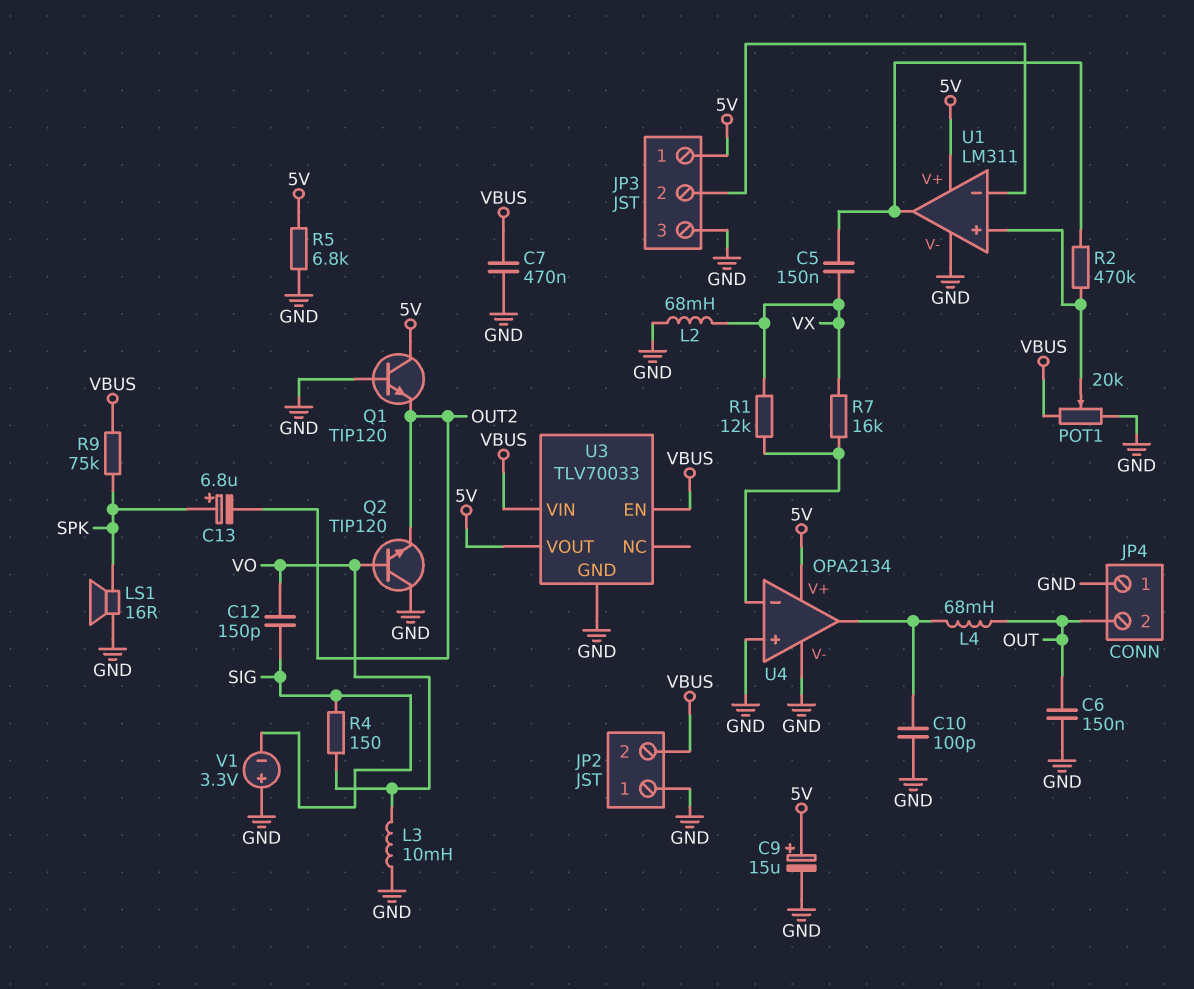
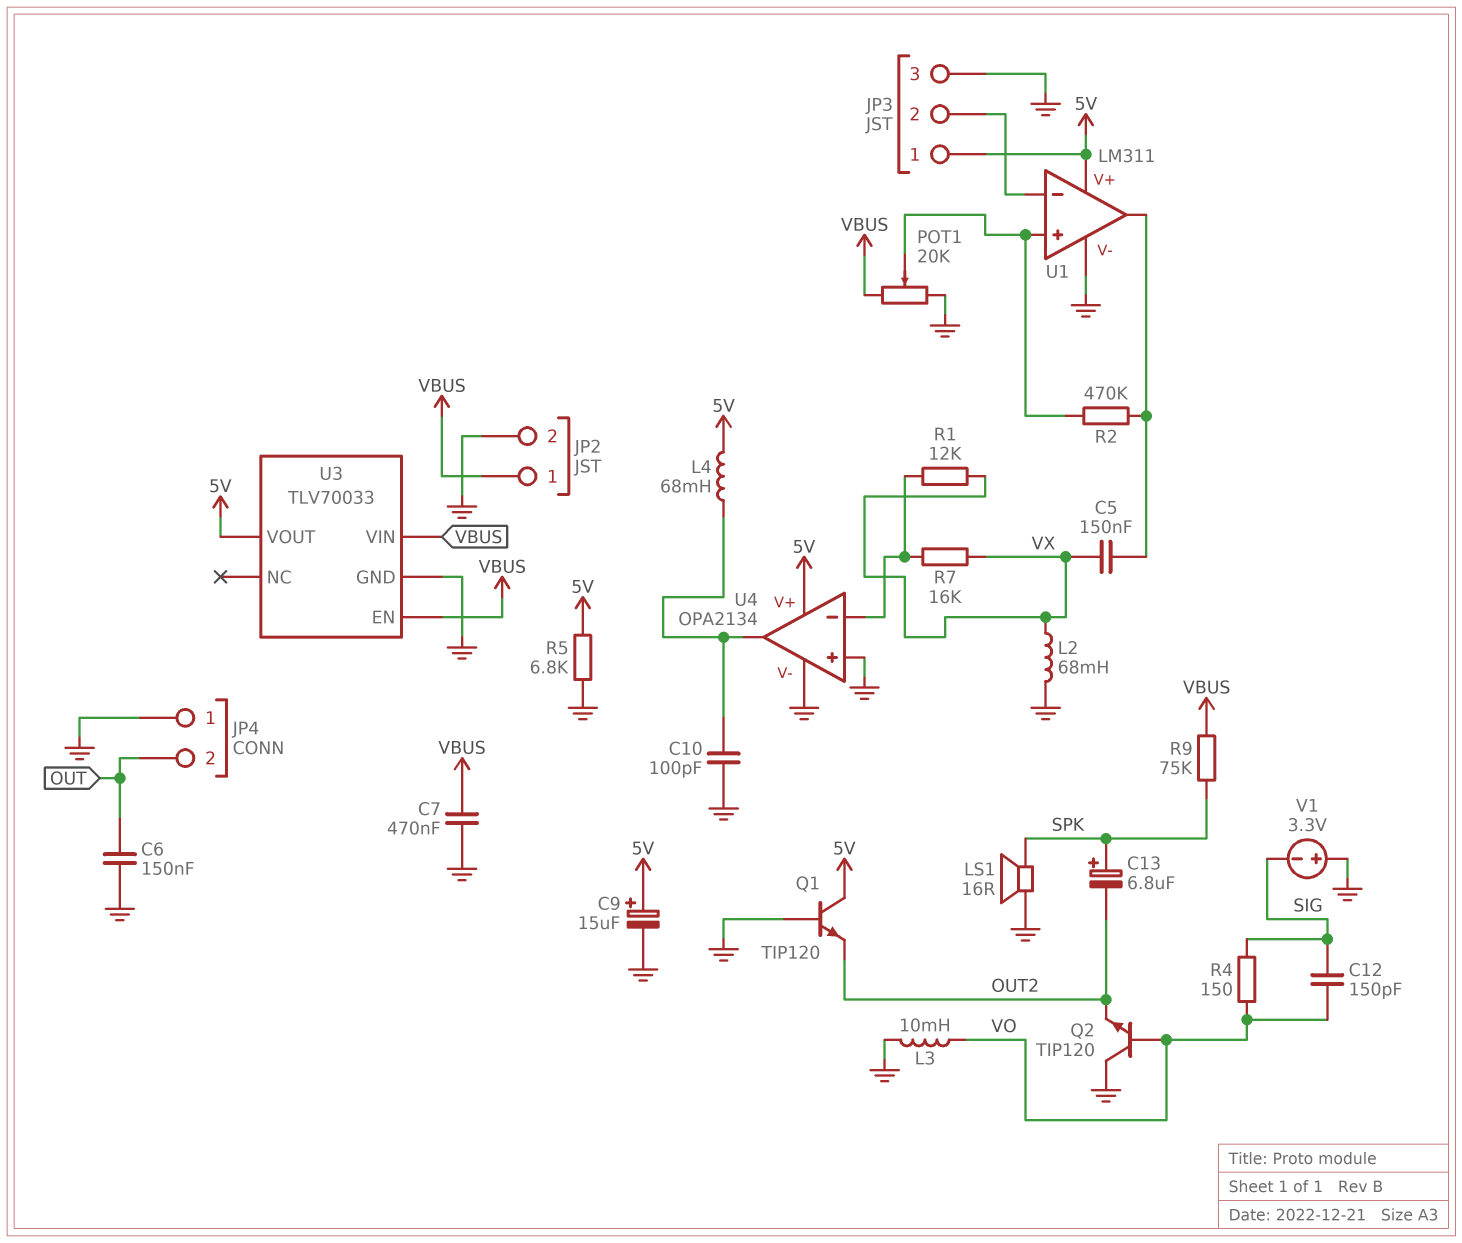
JP2 pin 1: GND -> VBUS
JP2 pin 2: VBUS -> GND
L4: 68mH (OUT, U4/out) -> 68mH (5V, U4/out)

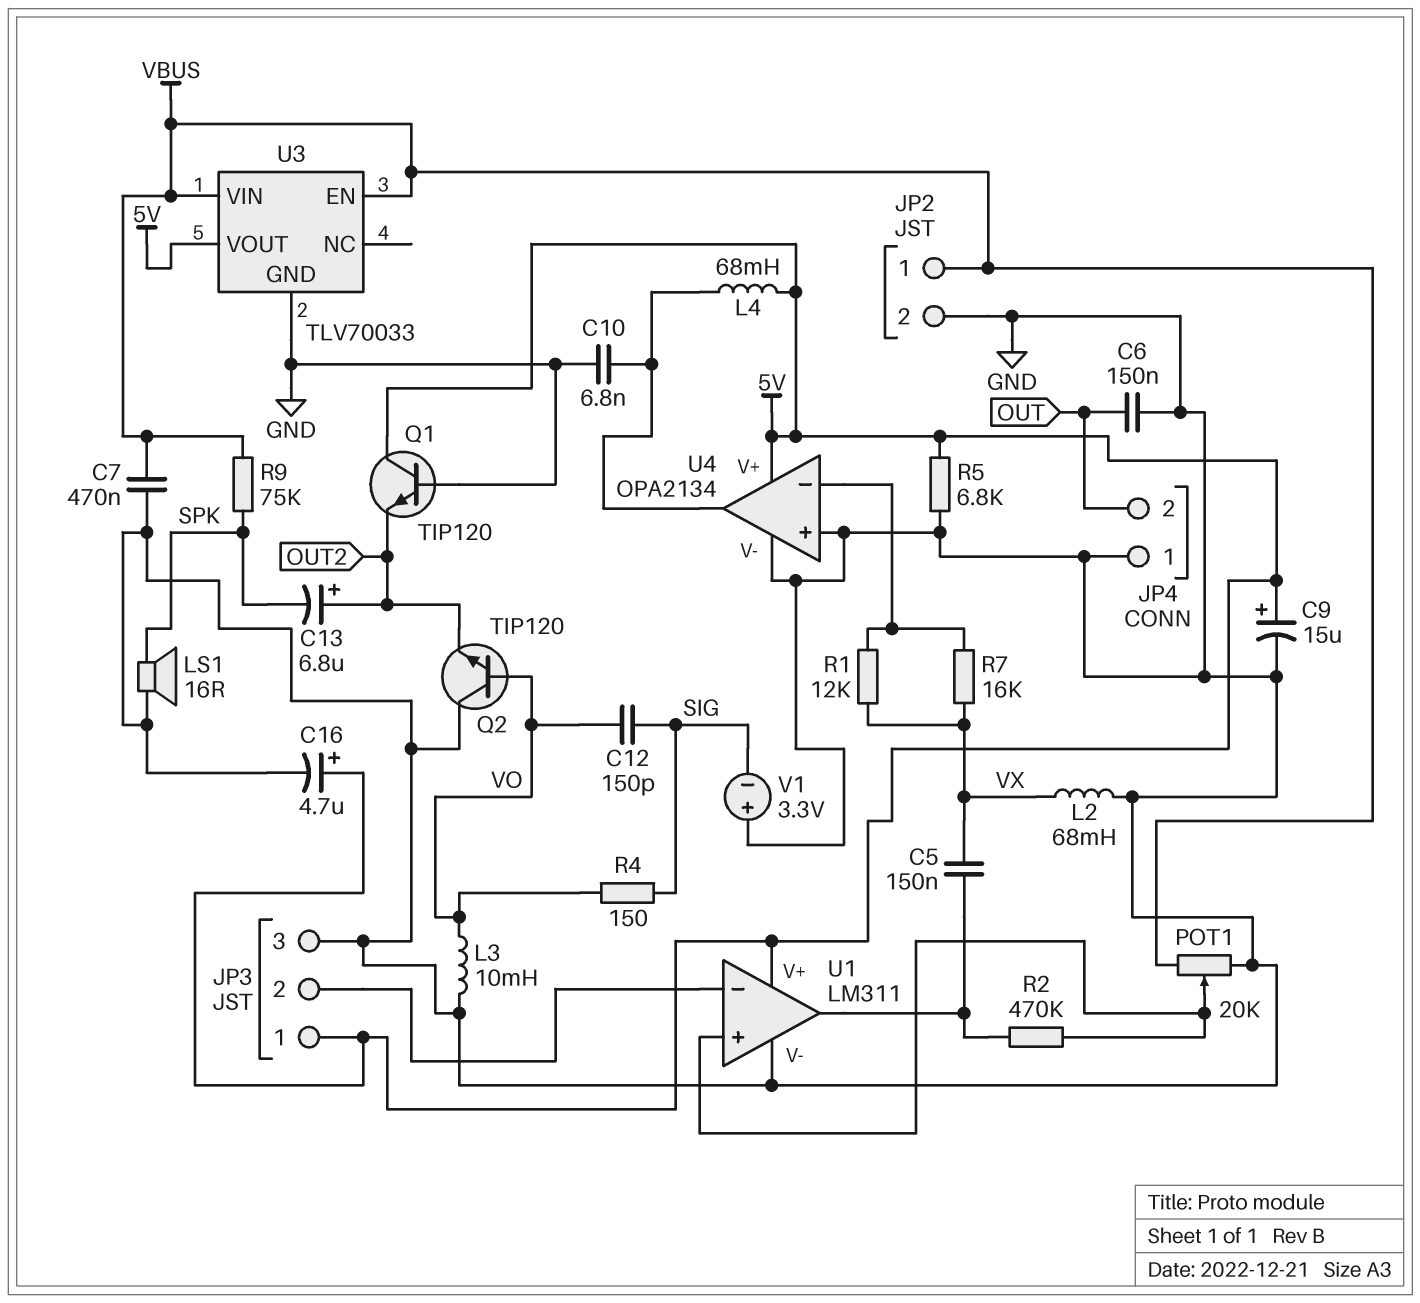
C10: 100pF (GND, U4/out) -> 6.8nF (GND, U4/out)
C13: 6.8uF (plus SPK, minus OUT2) -> 6.8uF (plus OUT2, minus SPK)
C16: none -> 4.7uF (plus 5V, minus GND)

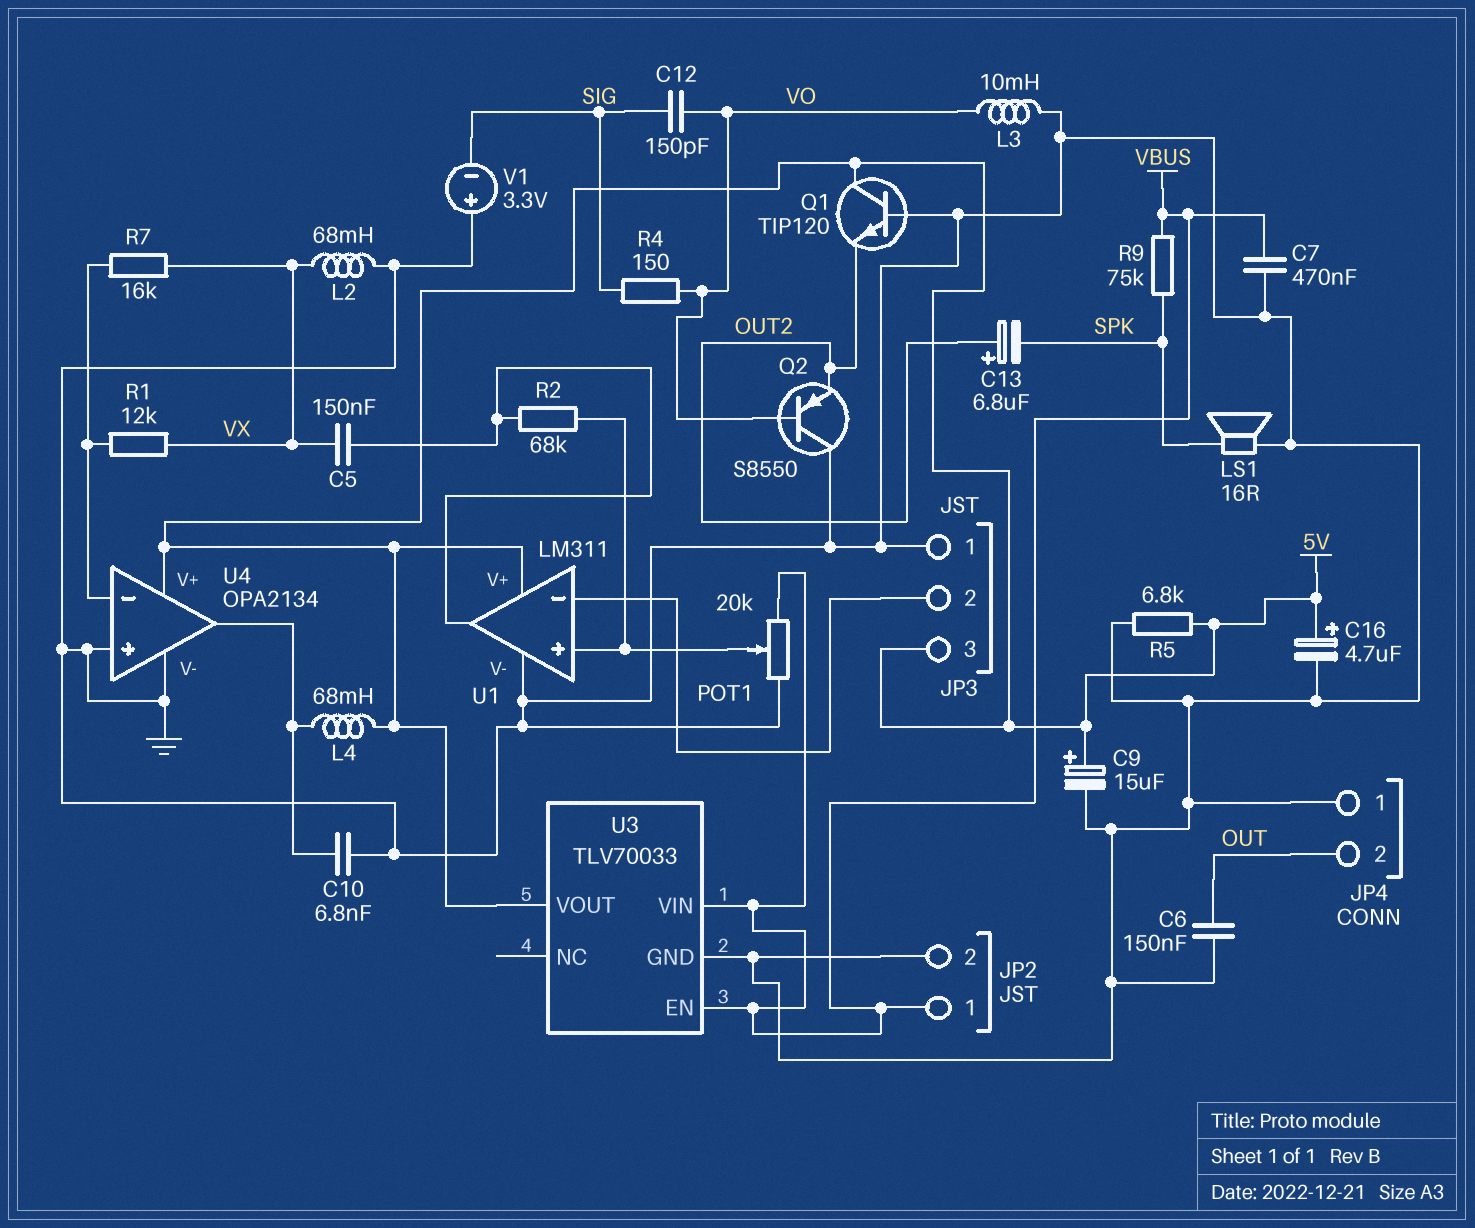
JP3 pin 1: 5V -> GND
JP3 pin 3: GND -> 5V
Q2: NPN TIP120 (B VO, C GND, E OUT2) -> PNP S8550 (B VO, C GND, E OUT2)
R2: 470k (U1/in+, U1/out) -> 68k (U1/in+, U1/out)

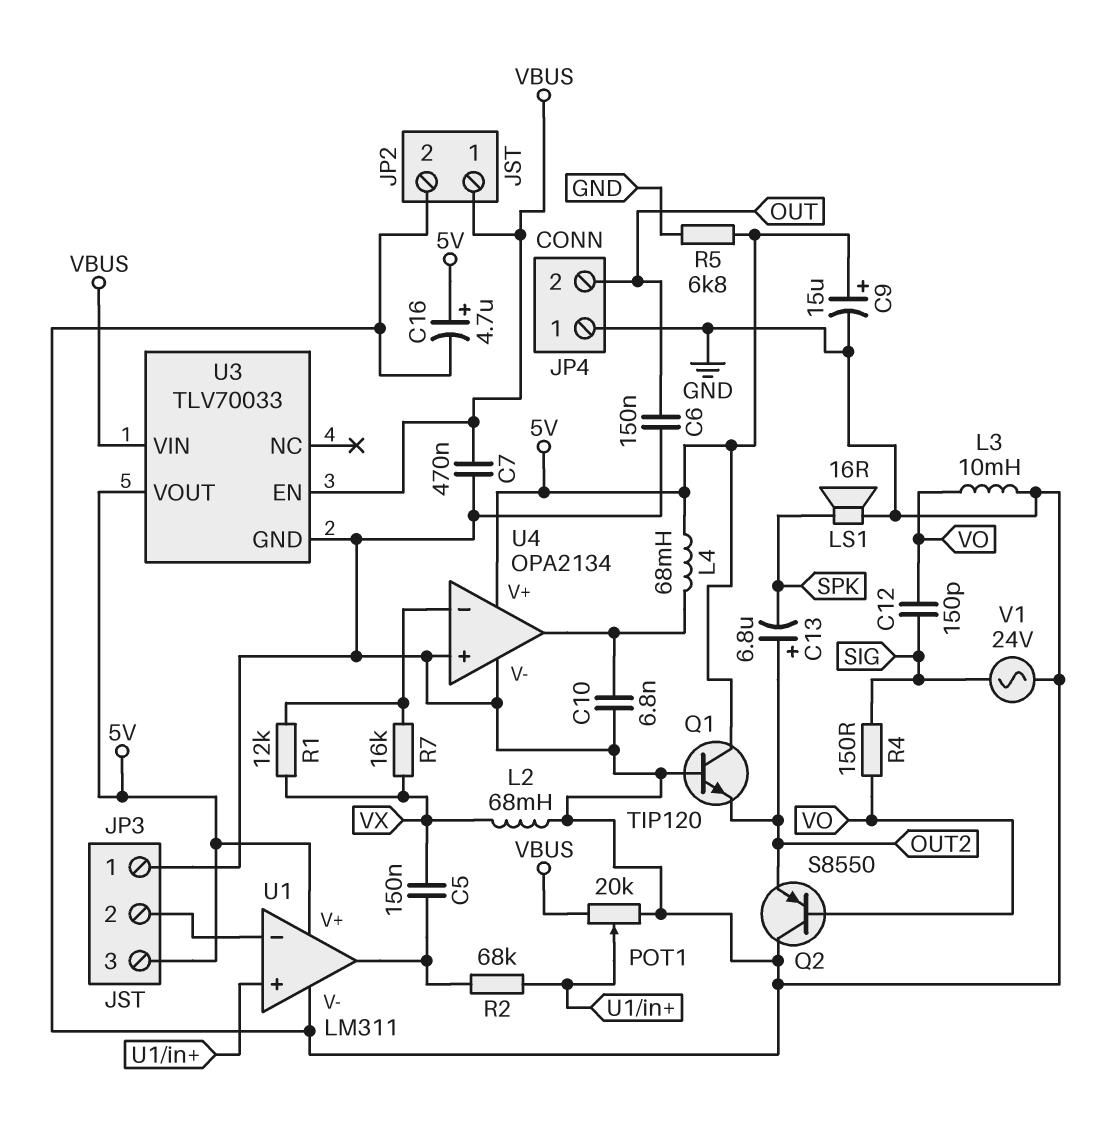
R9: 75k (SPK, VBUS) -> none
V1: 3.3V (plus GND, minus SIG) -> AC 24V (GND, SIG)

